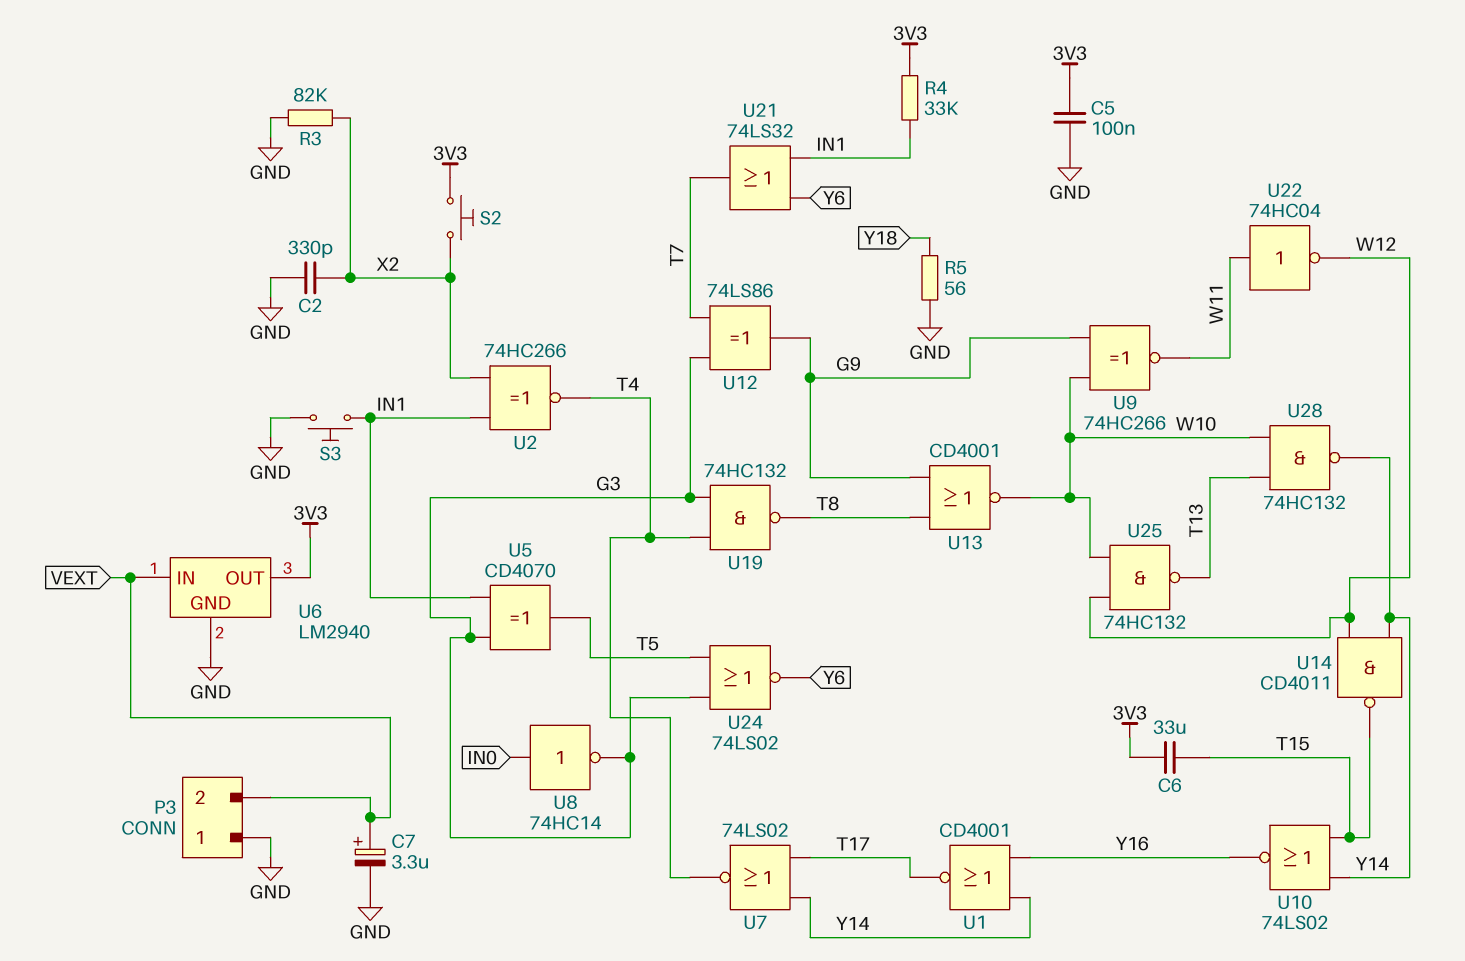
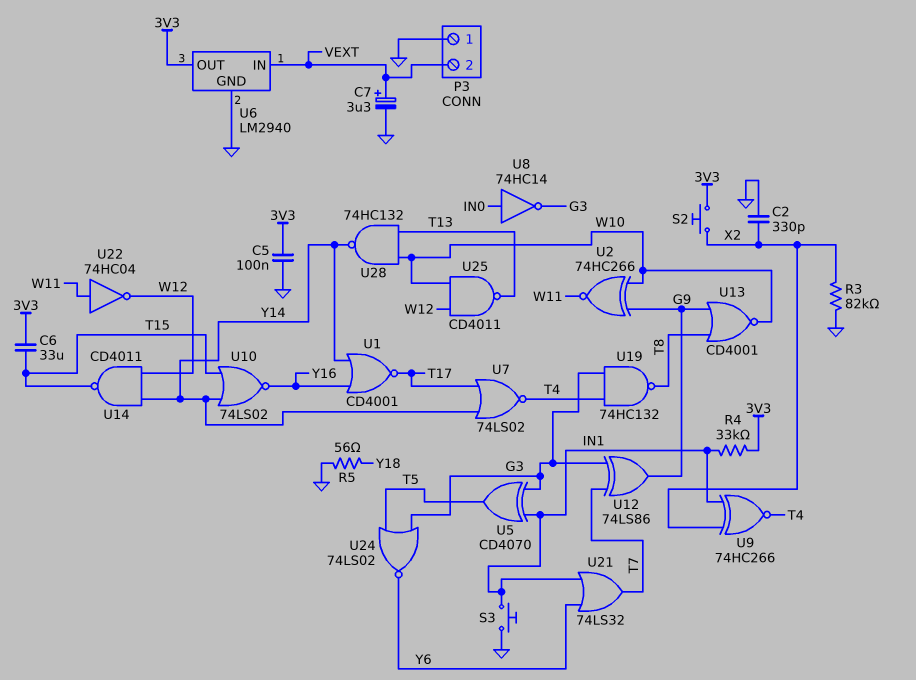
U2: XNOR 74HC266 (in IN1, in X2, out T4) -> XNOR 74HC266 (in G9, in W10, out W11)
U9: XNOR 74HC266 (in G9, in W10, out W11) -> XNOR 74HC266 (in IN1, in X2, out T4)
U25: NAND 74HC132 (in W10, in W12, out T13) -> NAND CD4011 (in W10, in W12, out T13)

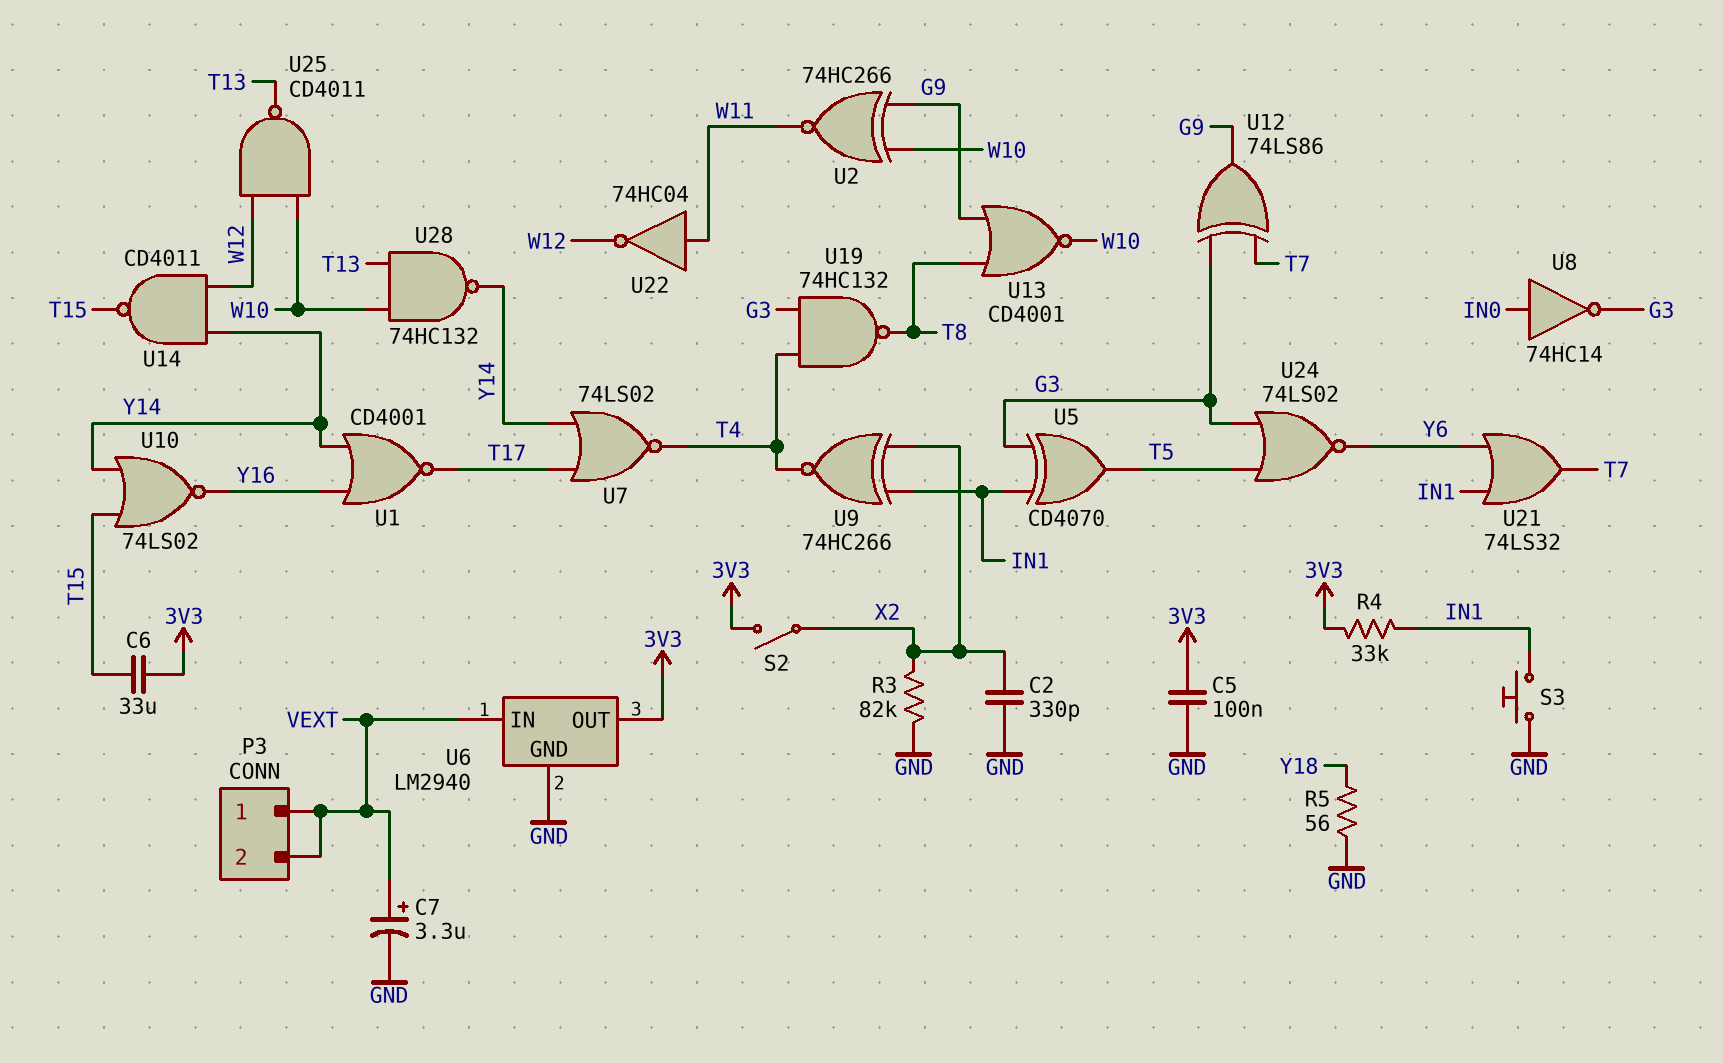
P3 pin 1: GND -> VEXT
S2: button (3V3, X2) -> switch (3V3, X2)

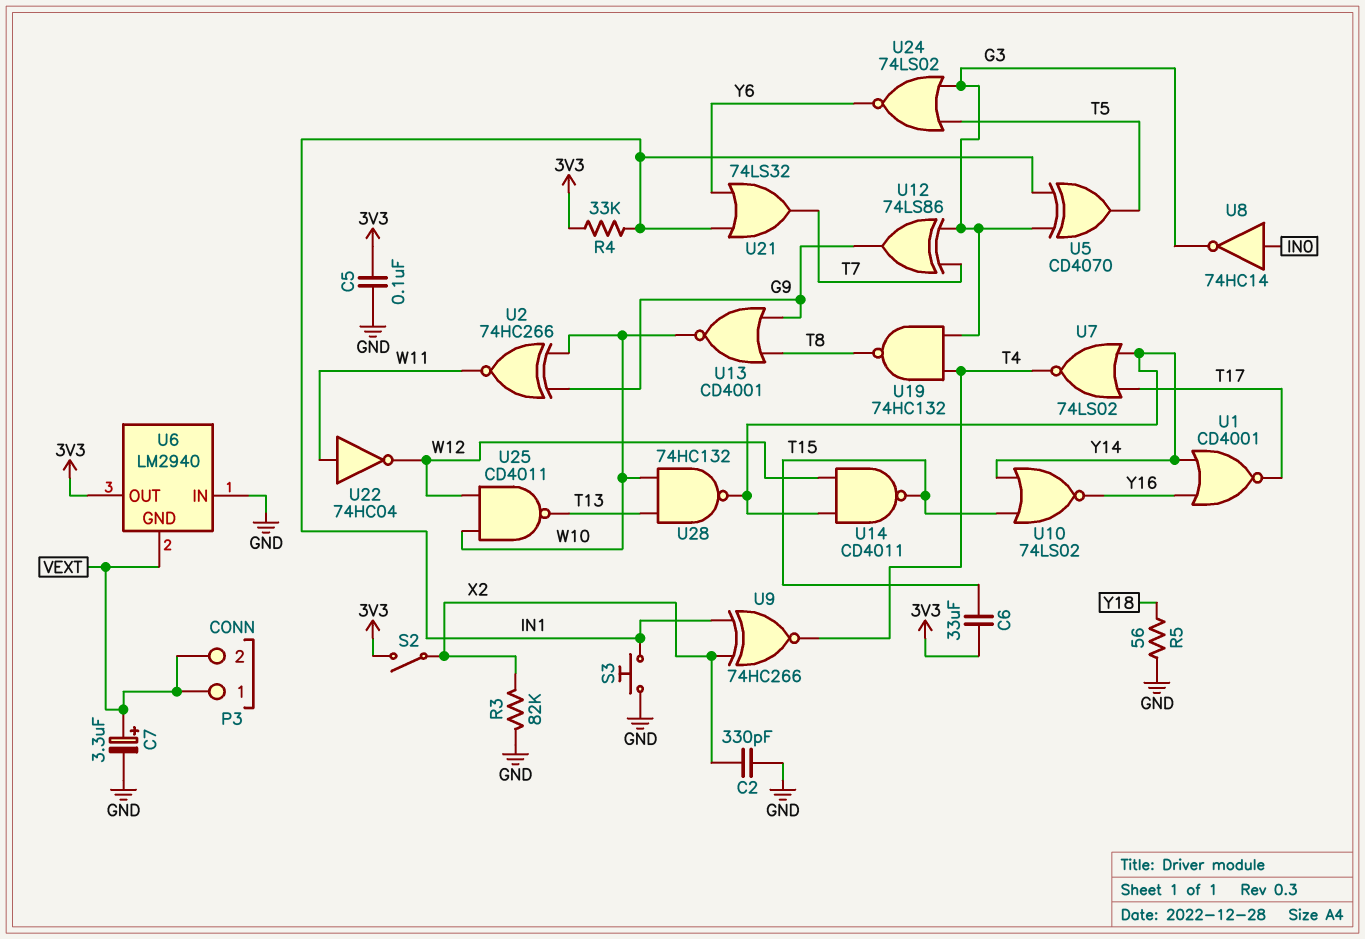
U6 pin GND: GND -> VEXT
U6 pin IN: VEXT -> GND

